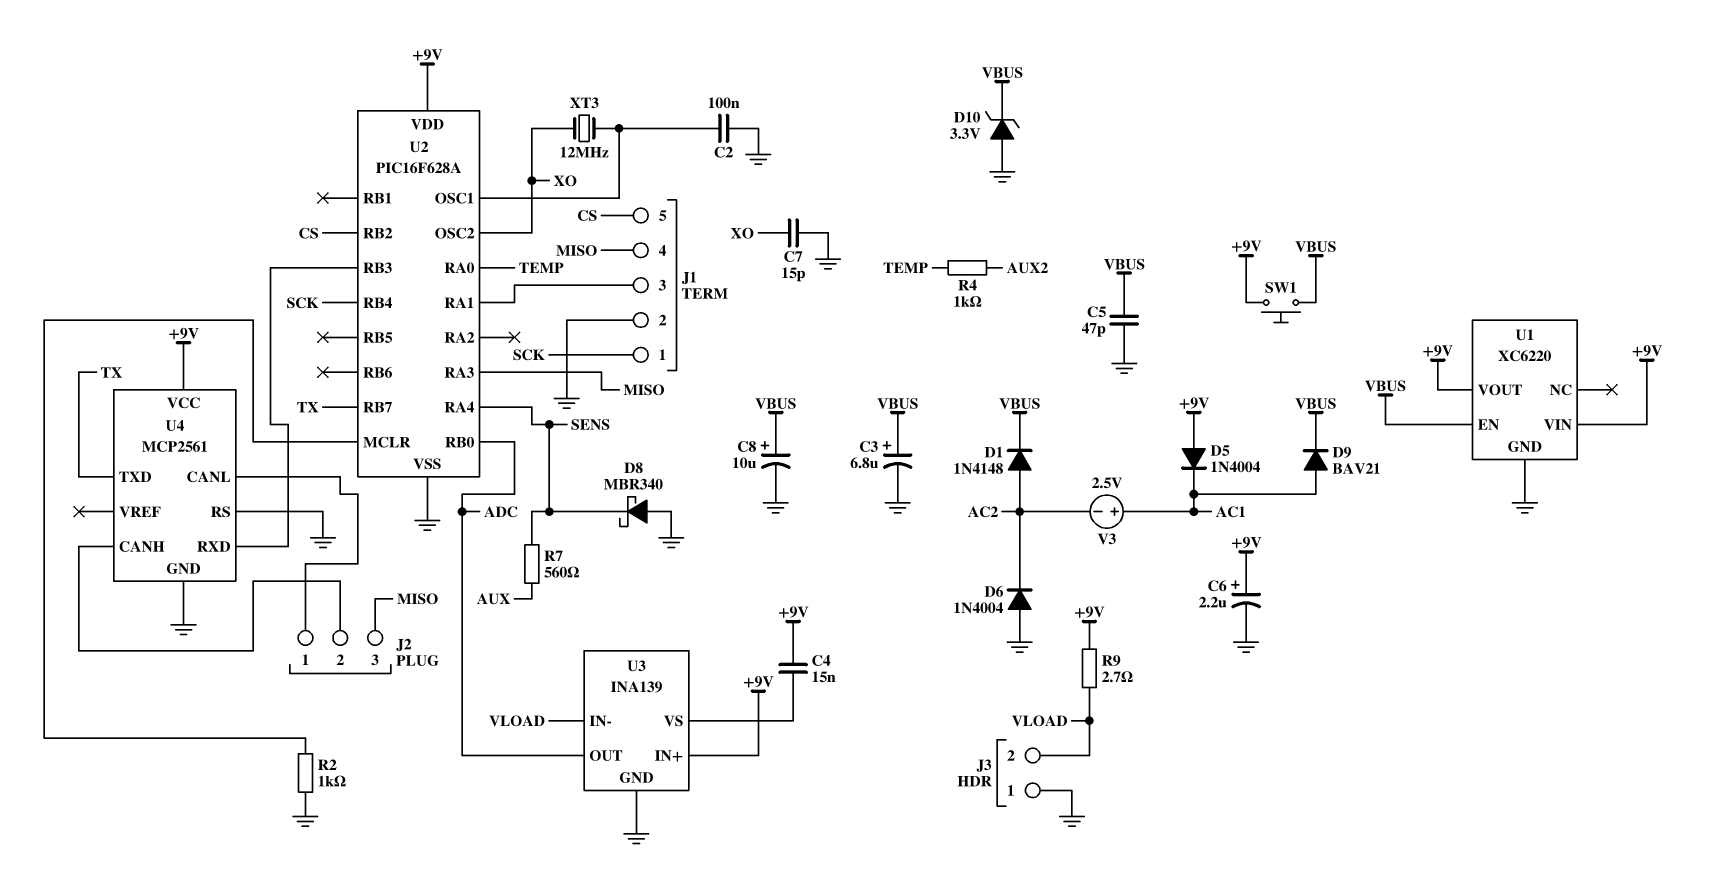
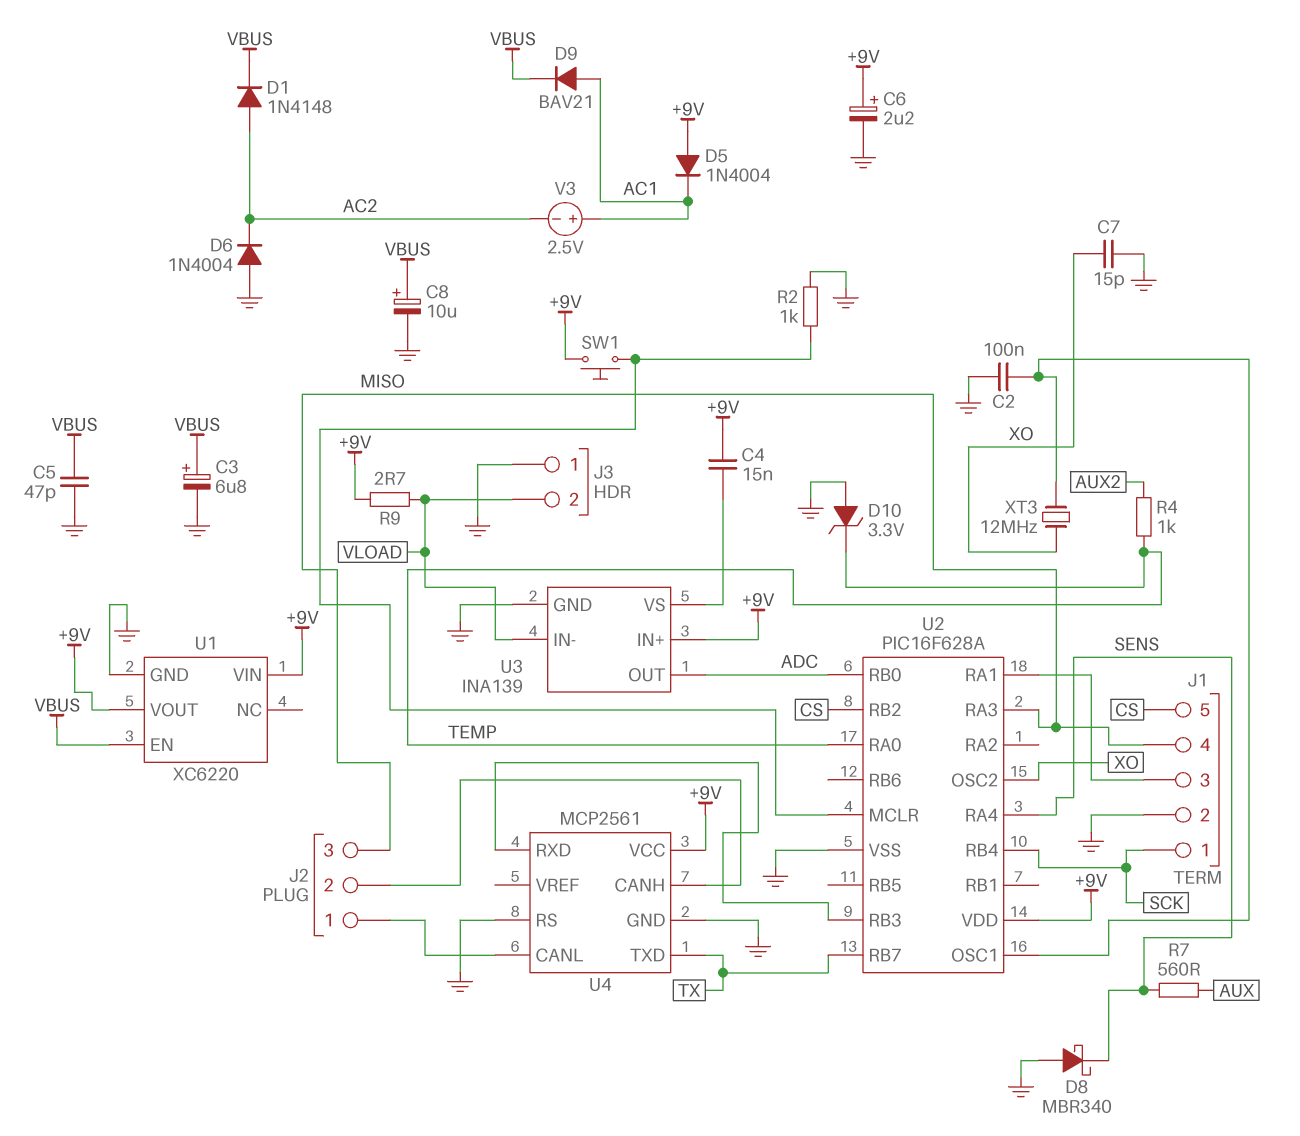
D10: zener 3.3V (A GND, K VBUS) -> zener 3.3V (A GND, K TEMP)
SW1: button (+9V, VBUS) -> button (+9V, U2/MCLR)

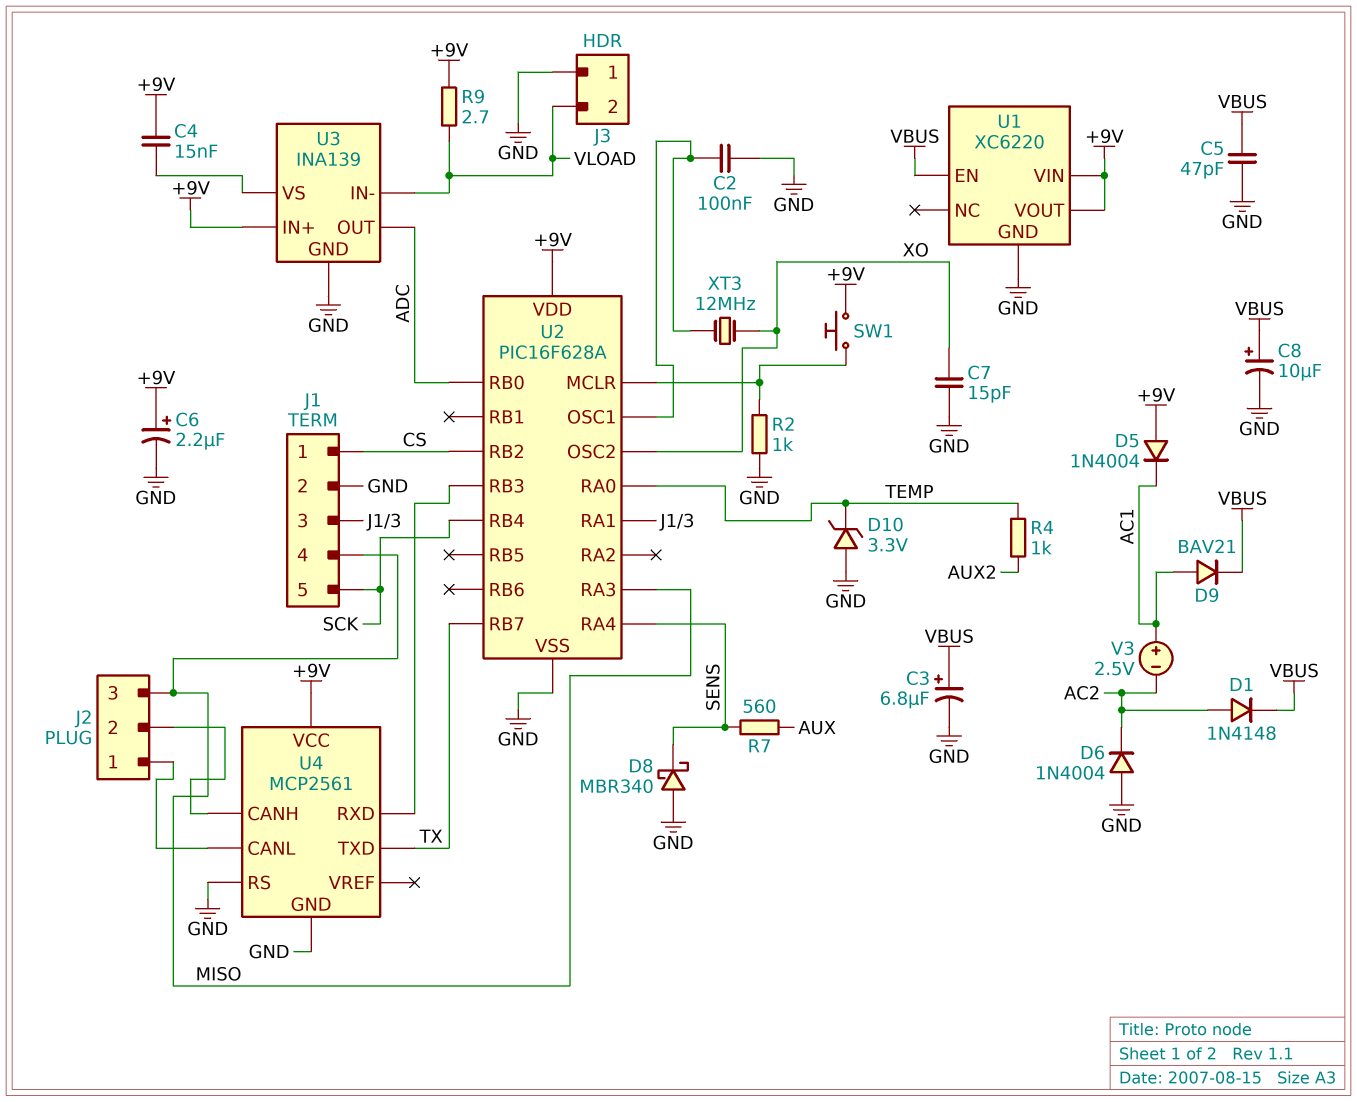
J1 pin 1: SCK -> CS
J1 pin 5: CS -> SCK

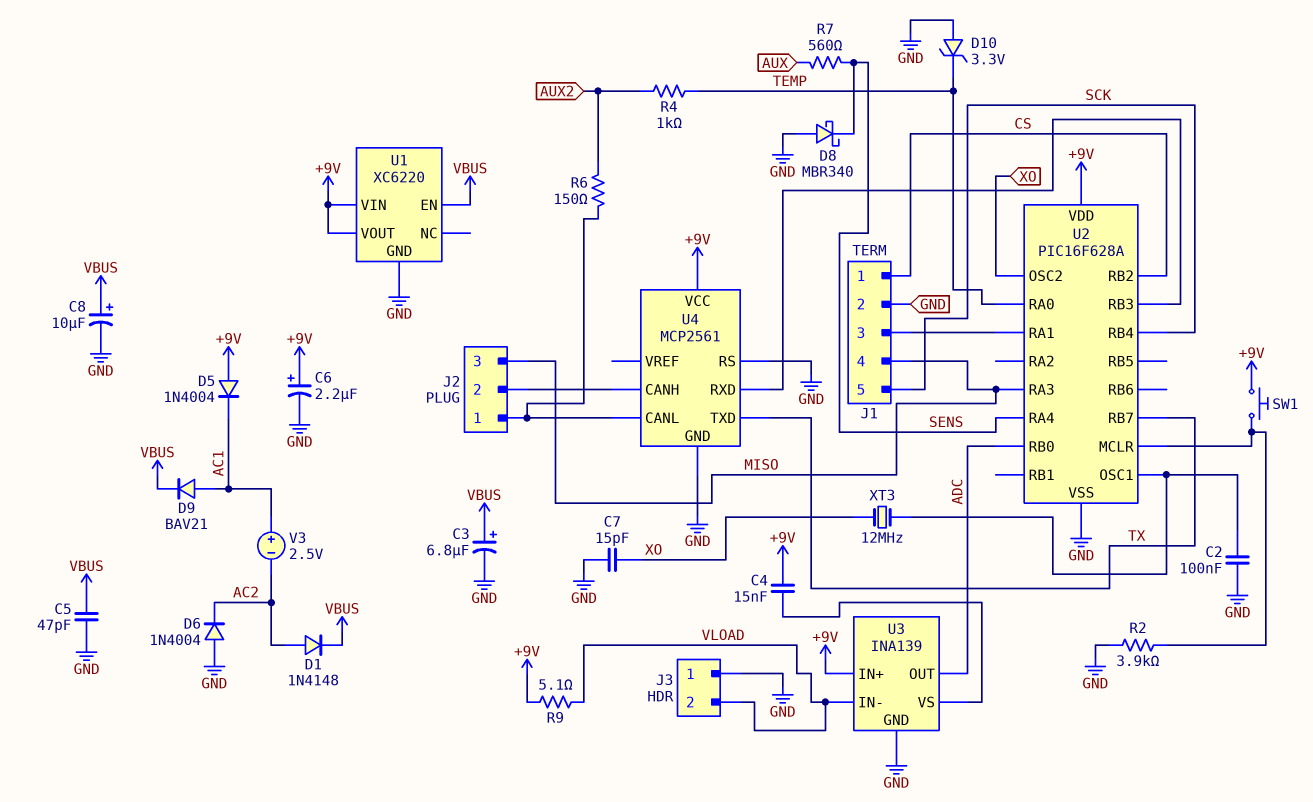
R2: 1k (GND, U2/MCLR) -> 3.9k (GND, U2/MCLR)
R6: none -> 150 (AUX2, J2/1)
R9: 2.7 (+9V, VLOAD) -> 5.1 (+9V, VLOAD)

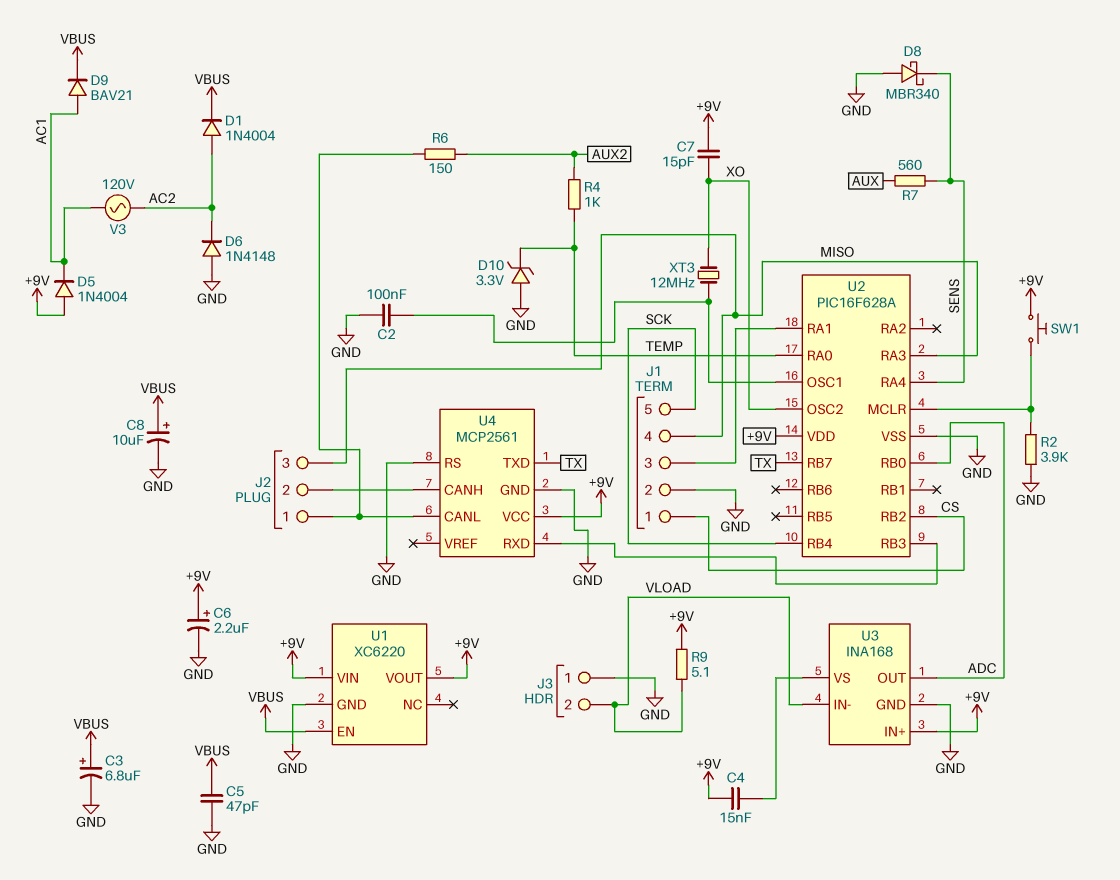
C7: 15pF (GND, XO) -> 15pF (+9V, XO)
D1: diode 1N4148 (A AC2, K VBUS) -> diode 1N4004 (A AC2, K VBUS)
D6: diode 1N4004 (A GND, K AC2) -> diode 1N4148 (A GND, K AC2)
U3: INA139 -> INA168
V3: 2.5V (plus AC1, minus AC2) -> AC 120V (AC1, AC2)

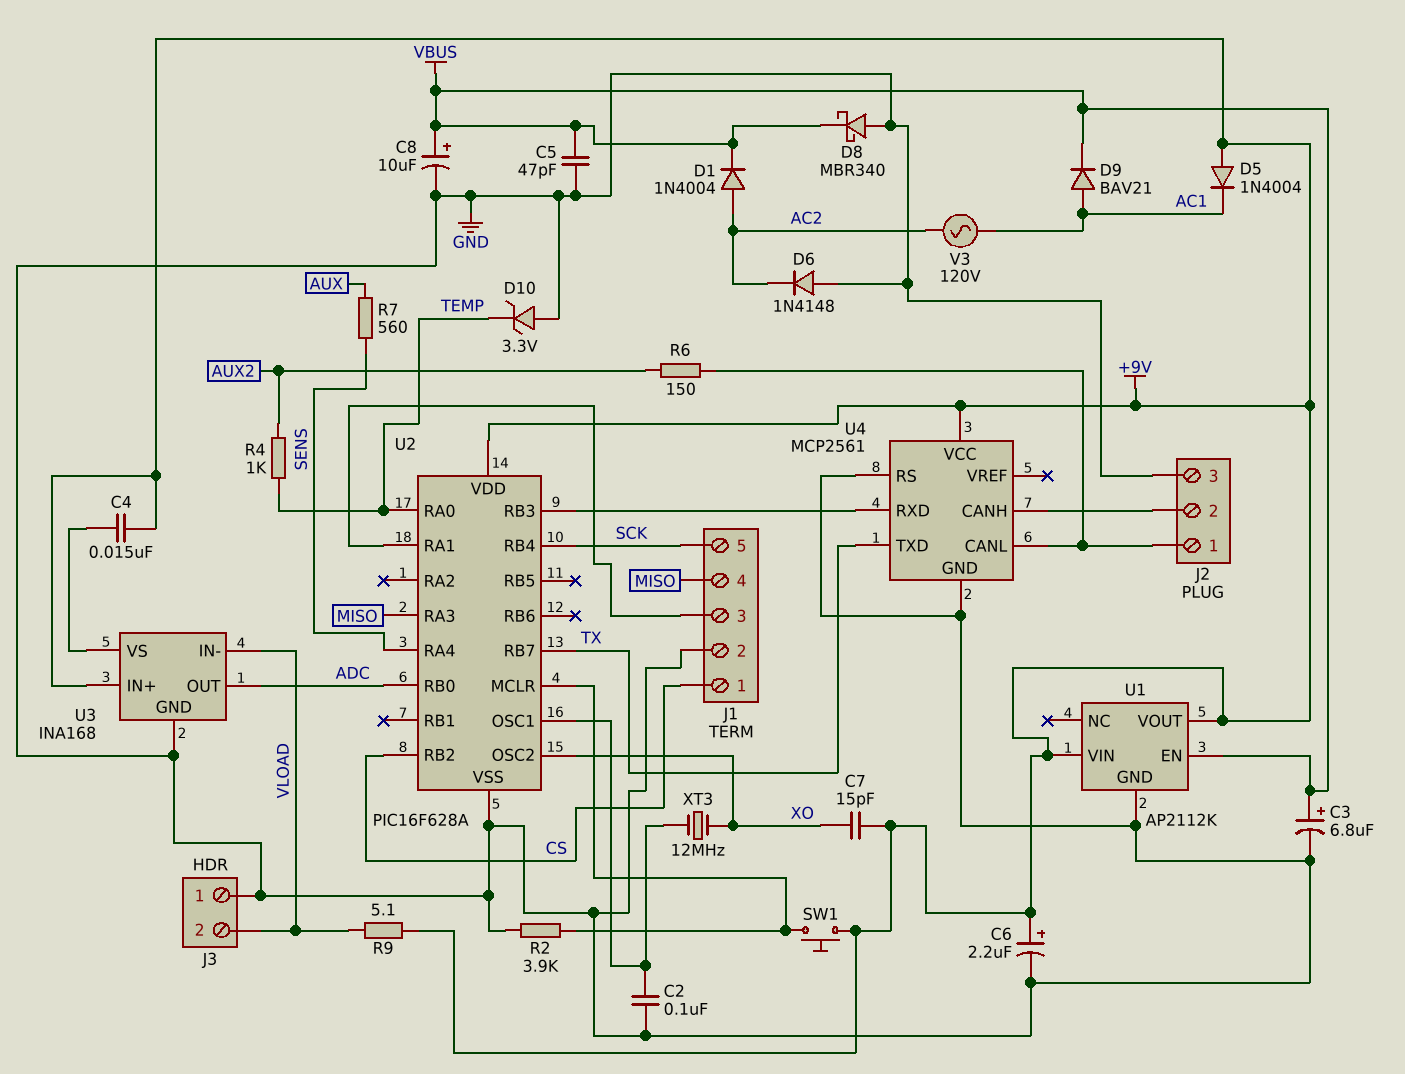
D8: schottky MBR340 (A GND, K SENS) -> schottky MBR340 (A GND, K VBUS)
J2 pin 3: MISO -> GND
U1: XC6220 -> AP2112K

